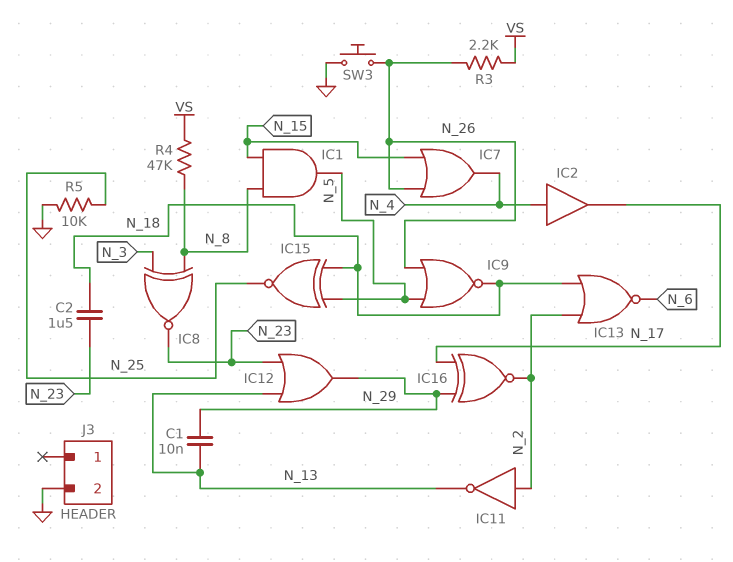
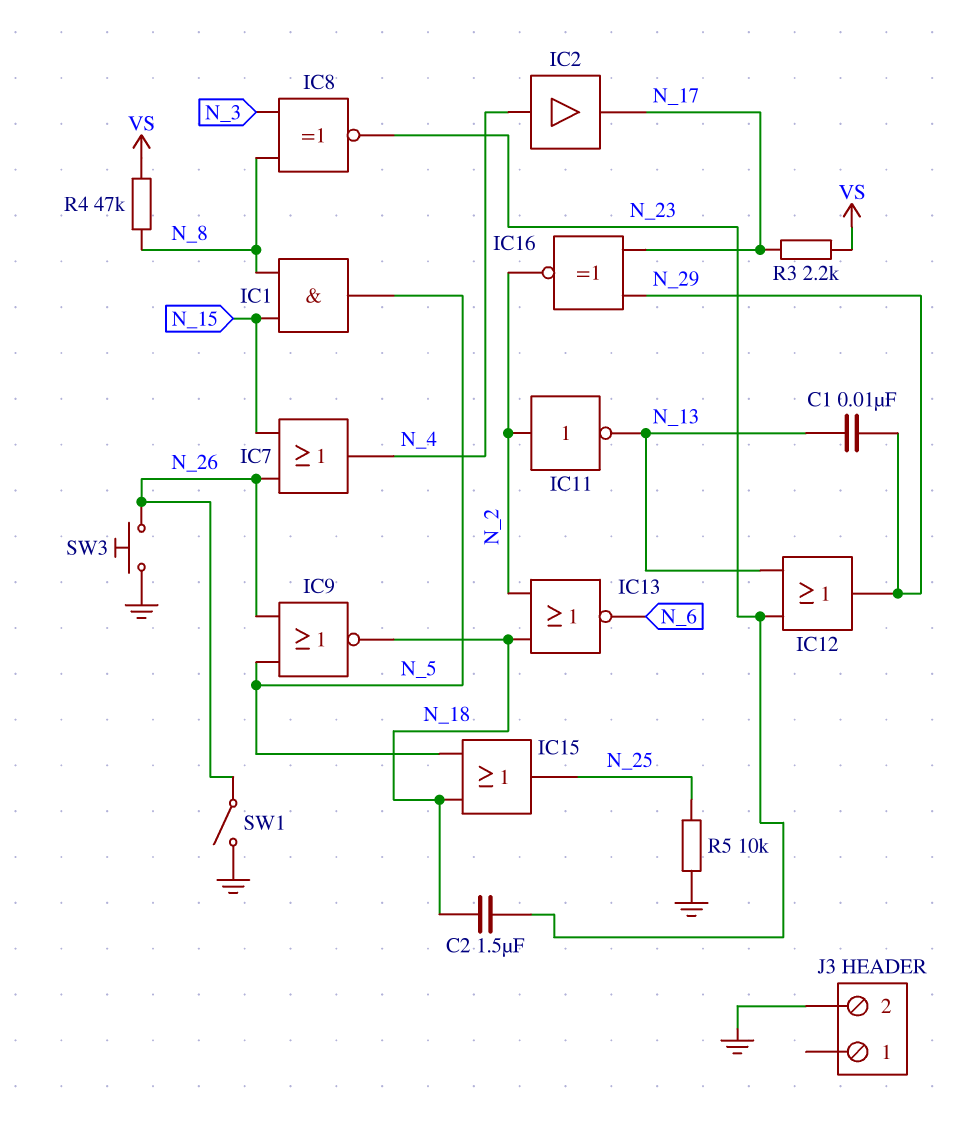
IC15: XNOR (in N_5, in N_18, out N_25) -> OR (in N_5, in N_18, out N_25)
R3: 2.2k (N_26, VS) -> 2.2k (N_17, VS)
SW1: none -> switch (GND, N_26)

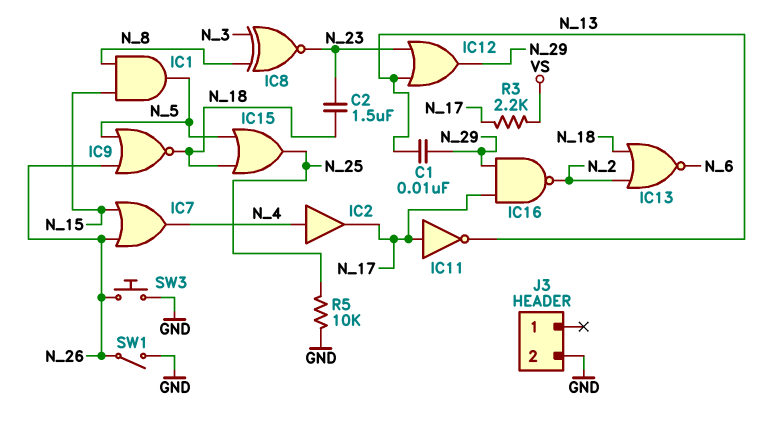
IC11: NOT (in N_2, out N_13) -> NOT (in N_17, out N_13)
IC16: XNOR (in N_17, in N_29, out N_2) -> NAND (in N_17, in N_29, out N_2)
R4: 47k (N_8, VS) -> none

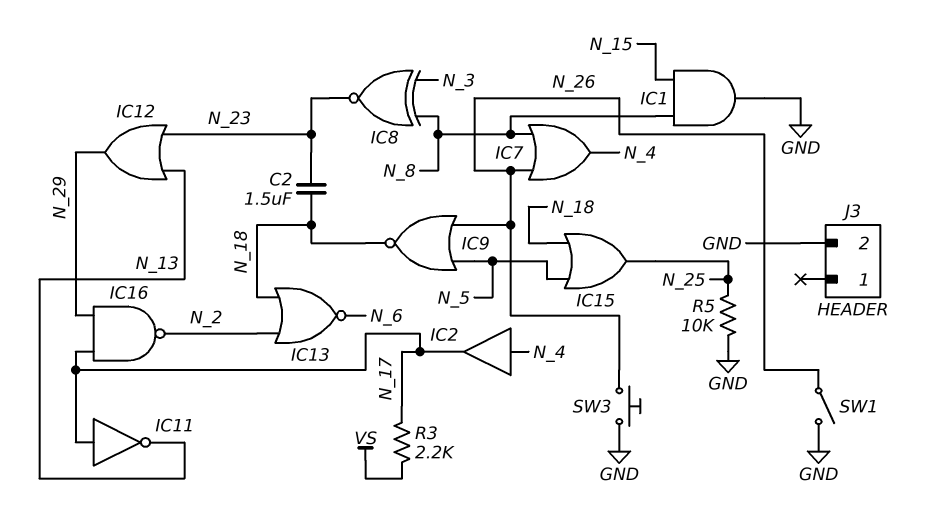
C1: 10nF (N_13, N_29) -> none
IC1: AND (in N_8, in N_15, out N_5) -> AND (in N_8, in N_15, out GND)
IC7: OR (in N_15, in N_26, out N_4) -> OR (in N_8, in N_26, out N_4)

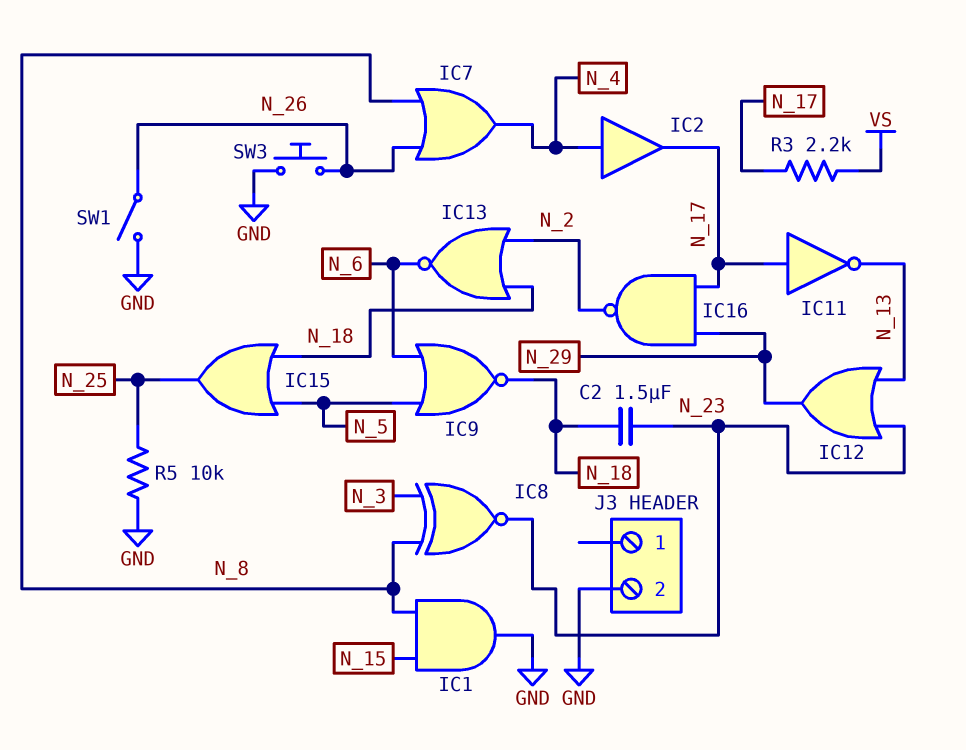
IC9: NOR (in N_5, in N_26, out N_18) -> NOR (in N_5, in N_6, out N_18)

